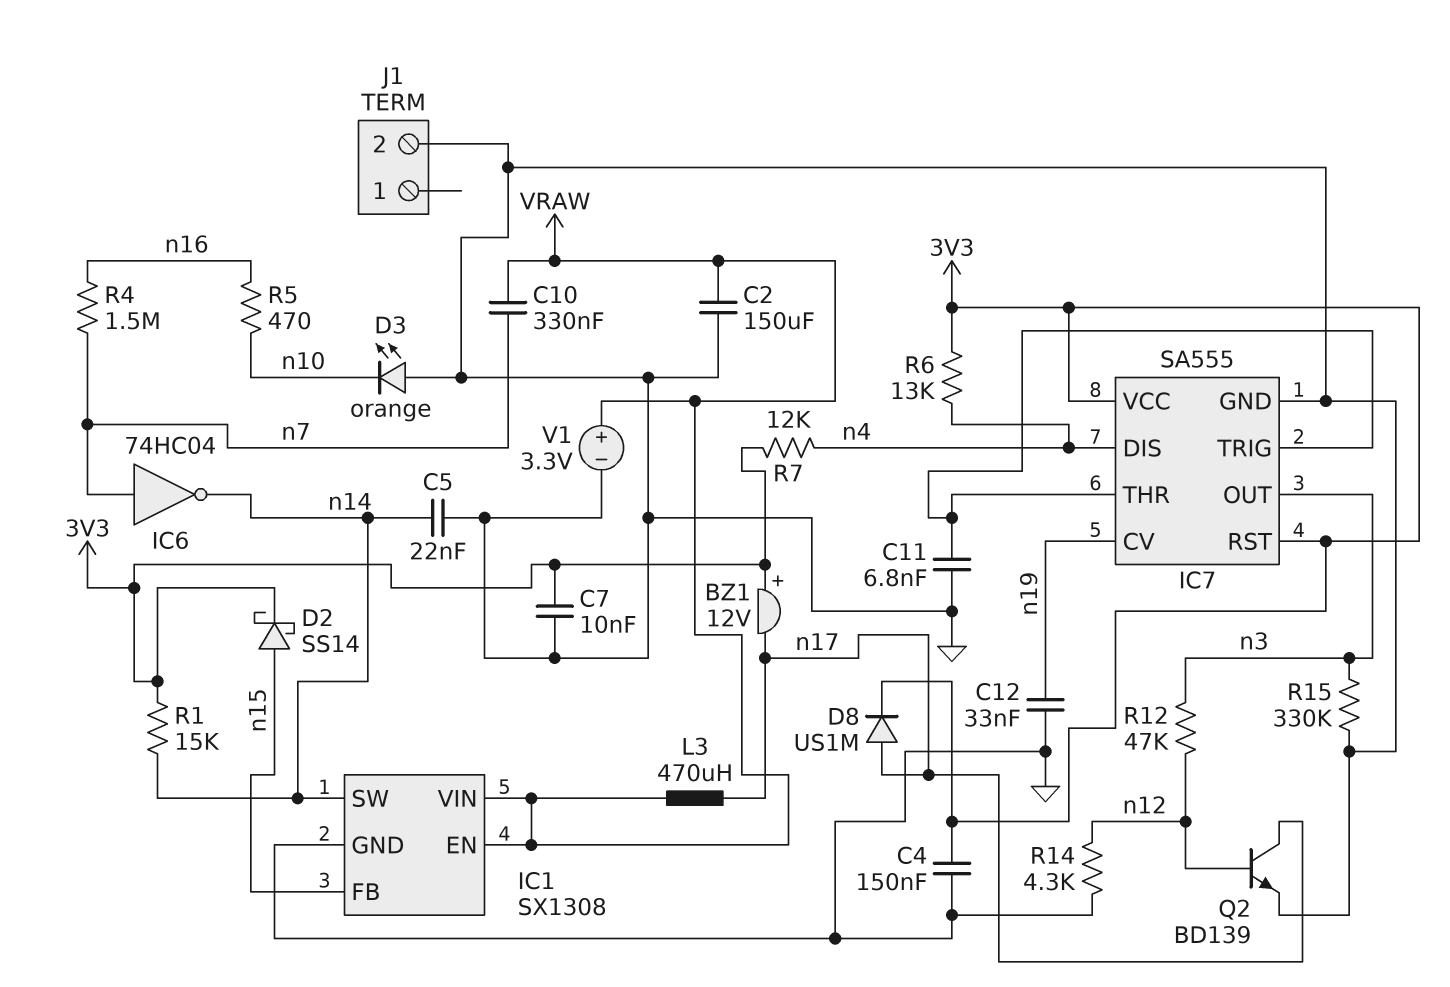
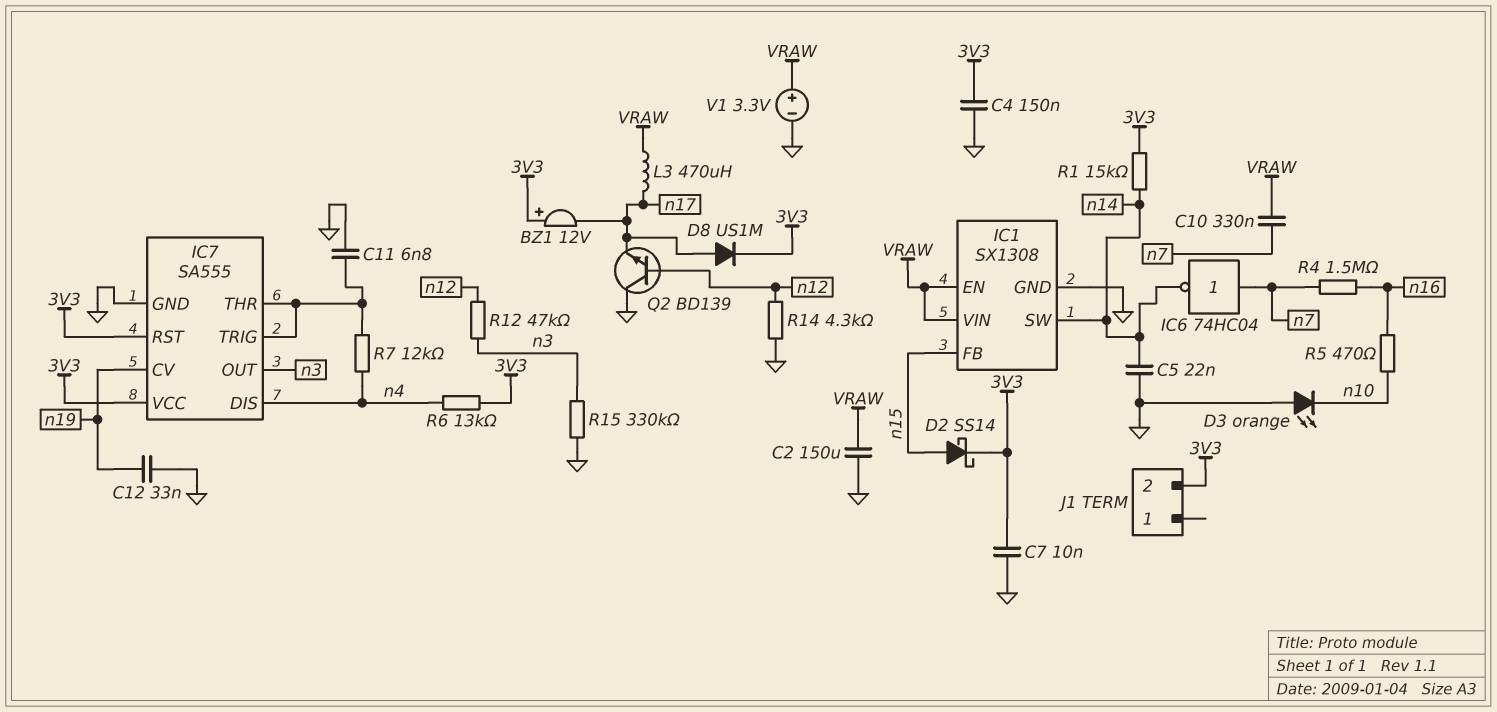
J1 pin 2: GND -> 3V3
Q2: NPN BD139 (B n12, C n17, E GND) -> NPN BD139 (B n12, C GND, E n17)
R7: 12k (3V3, n4) -> 12k (IC7/THR, n4)

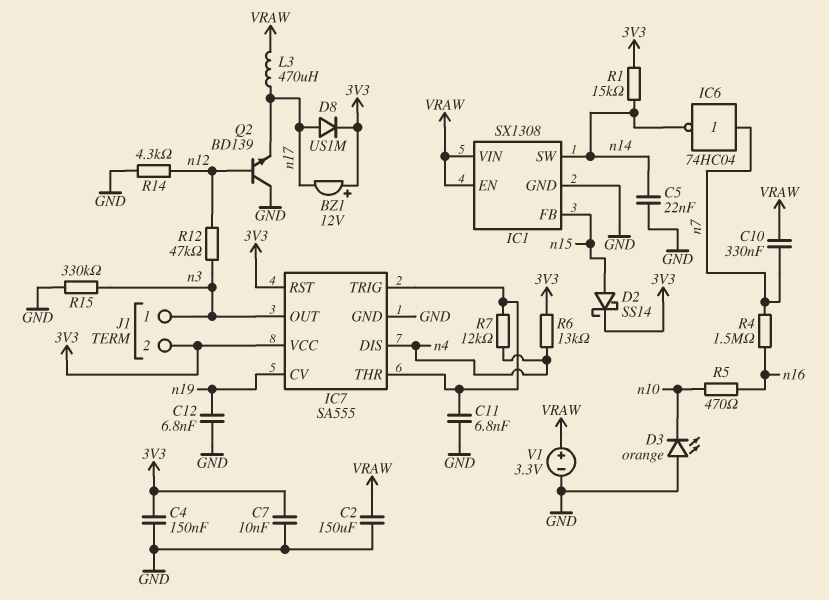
C12: 33nF (GND, n19) -> 6.8nF (GND, n19)
J1 pin 1: none -> n3

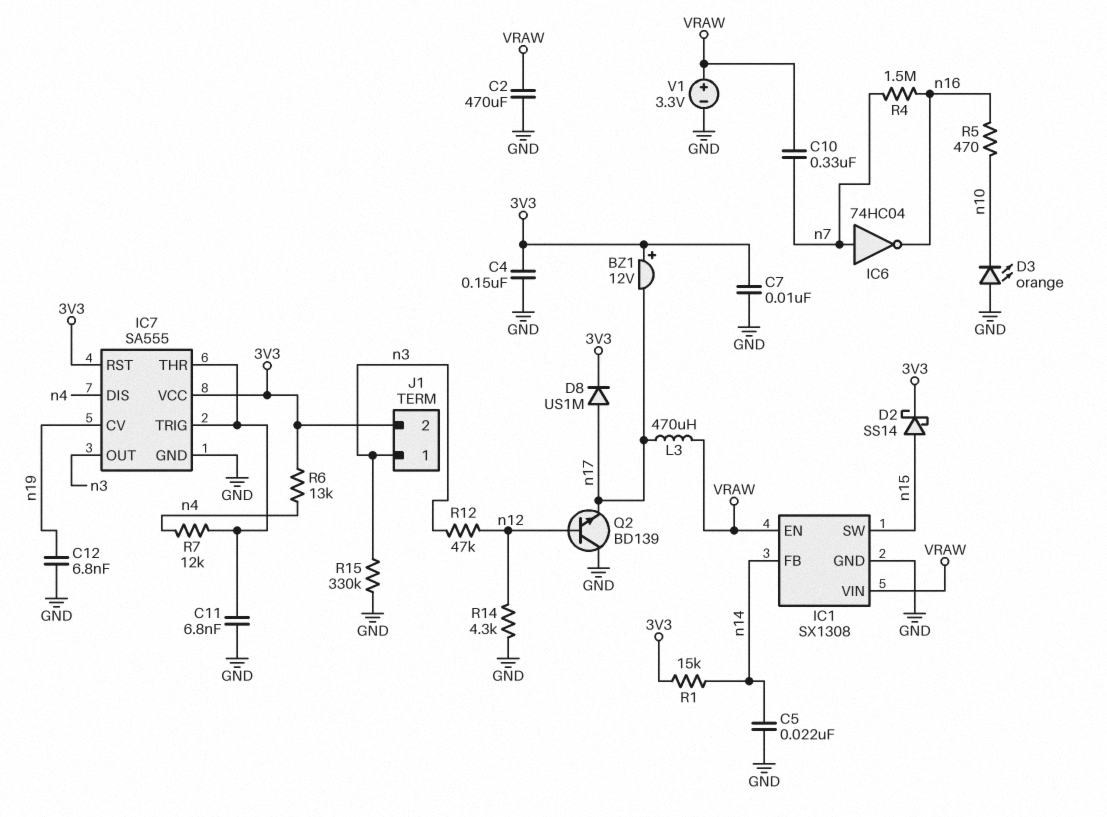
C2: 150uF (GND, VRAW) -> 470uF (GND, VRAW)
IC1 pin FB: n15 -> n14
IC1 pin SW: n14 -> n15
IC6: NOT 74HC04 (in n7, out n14) -> NOT 74HC04 (in n7, out n16)

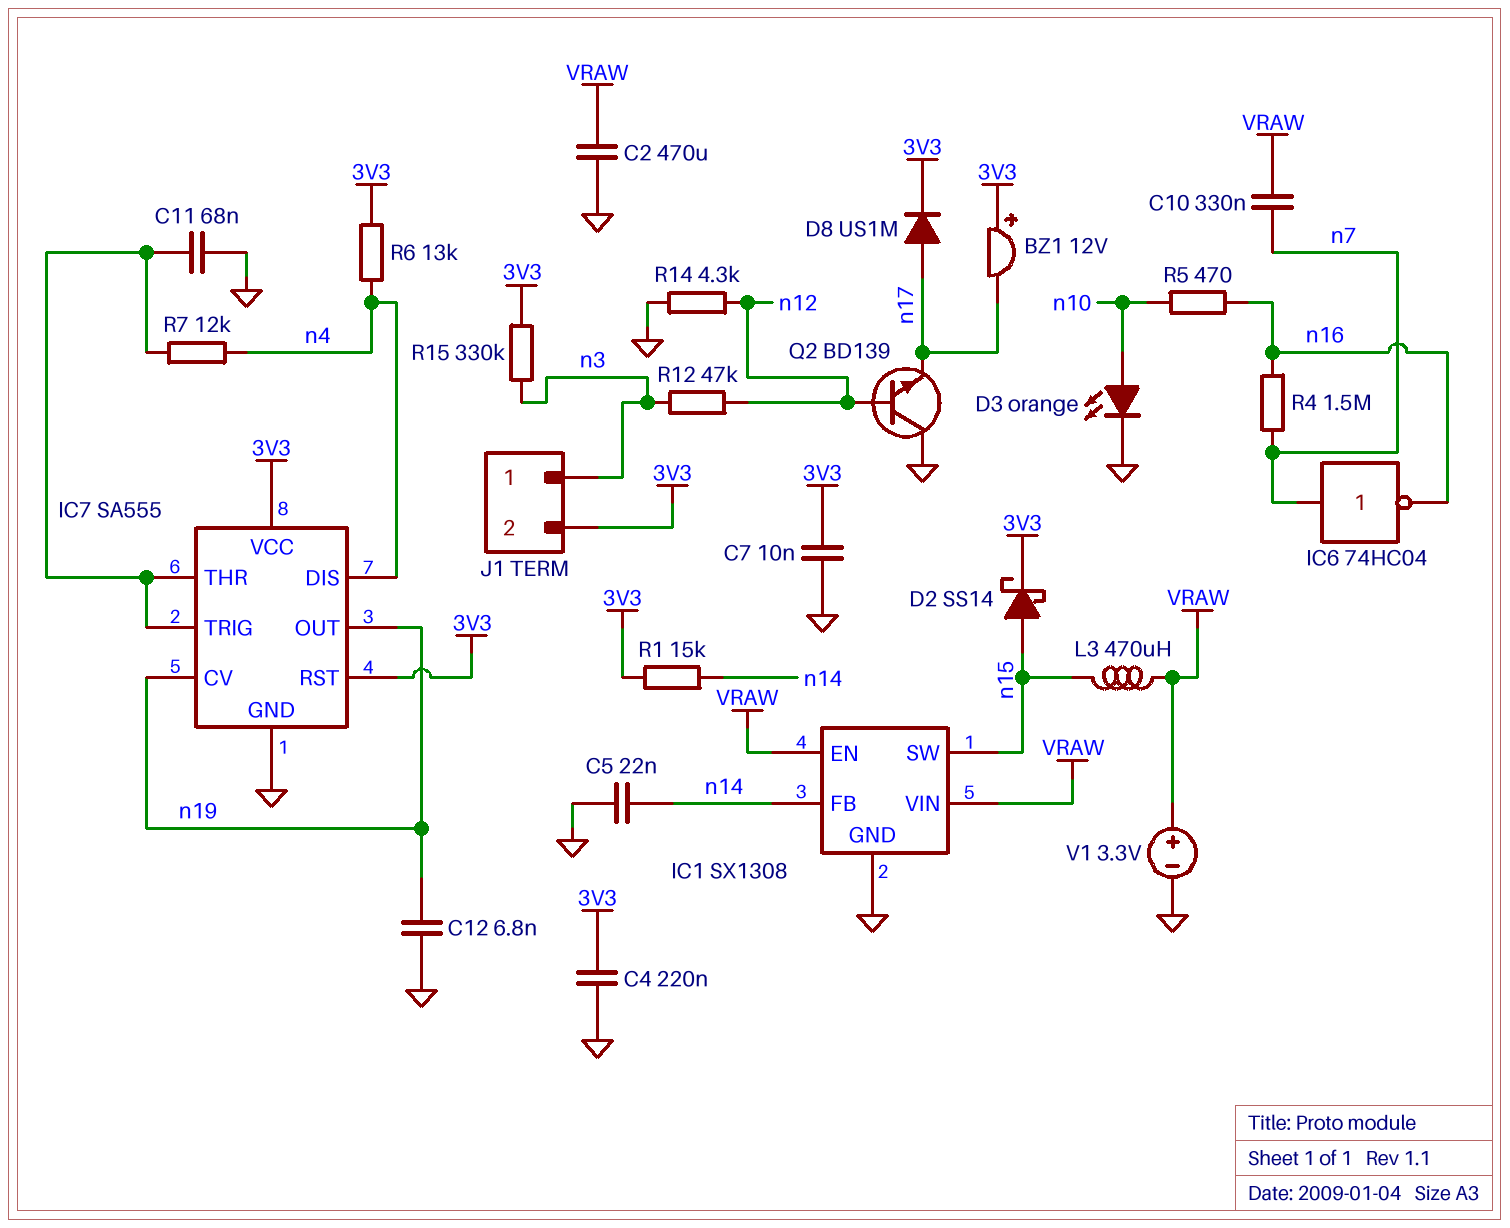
C4: 150nF (3V3, GND) -> 220nF (3V3, GND)
C11: 6.8nF (GND, IC7/THR) -> 68nF (GND, IC7/THR)
D3: LED orange (A GND, K n10) -> LED orange (A n10, K GND)
IC7 pin OUT: n3 -> n19
L3: 470uH (VRAW, n17) -> 470uH (VRAW, n15)
R15: 330k (GND, n3) -> 330k (3V3, n3)

